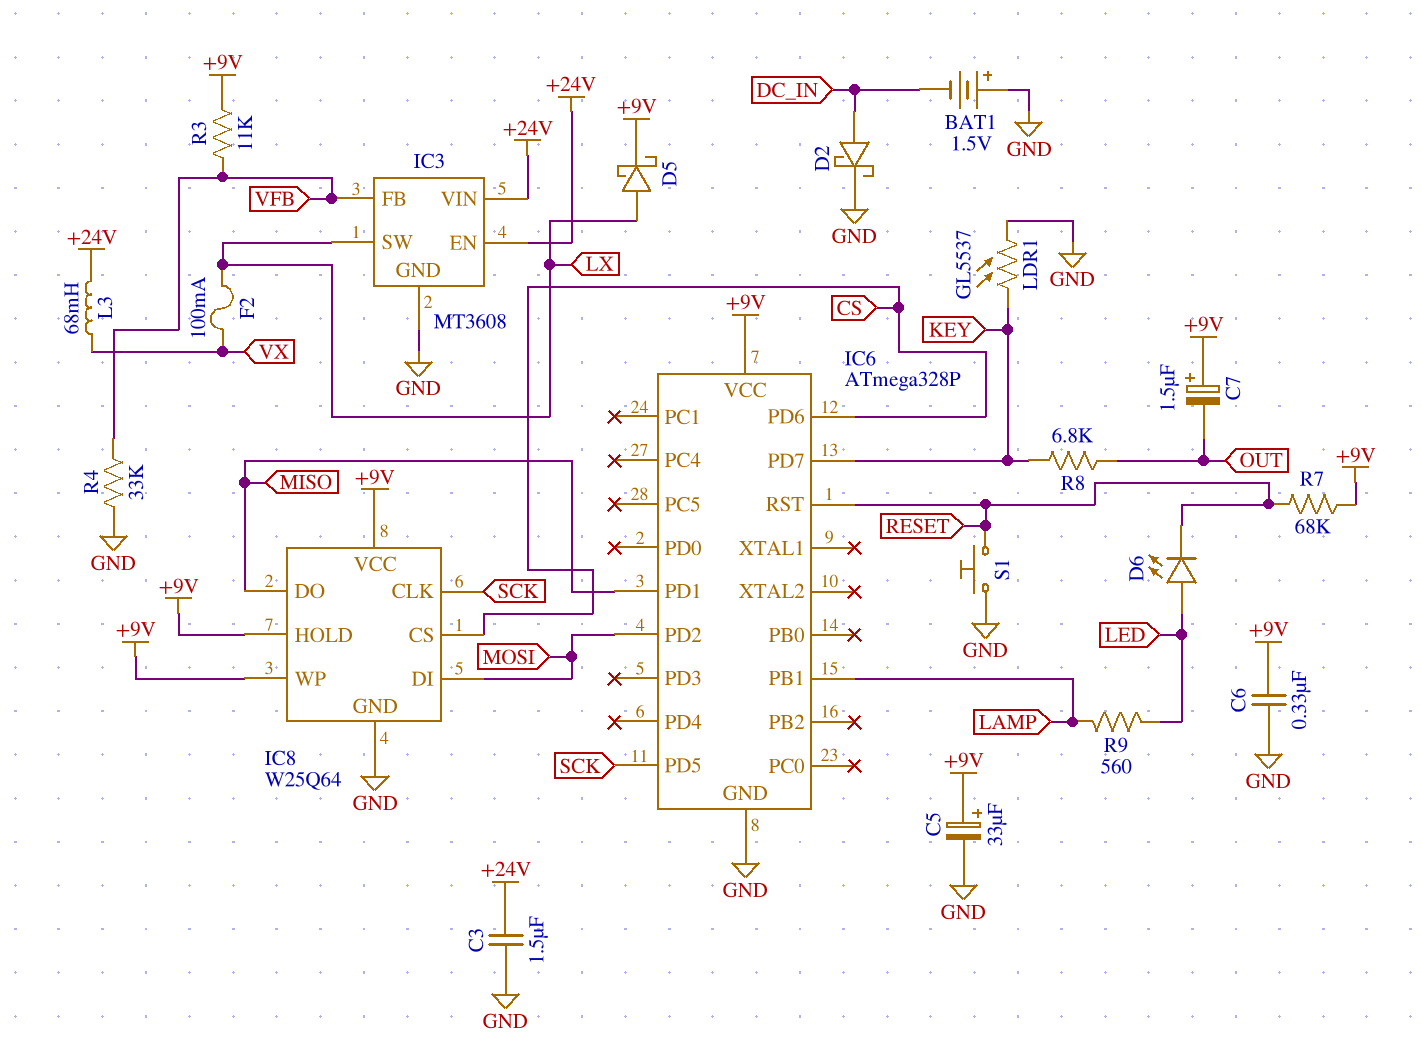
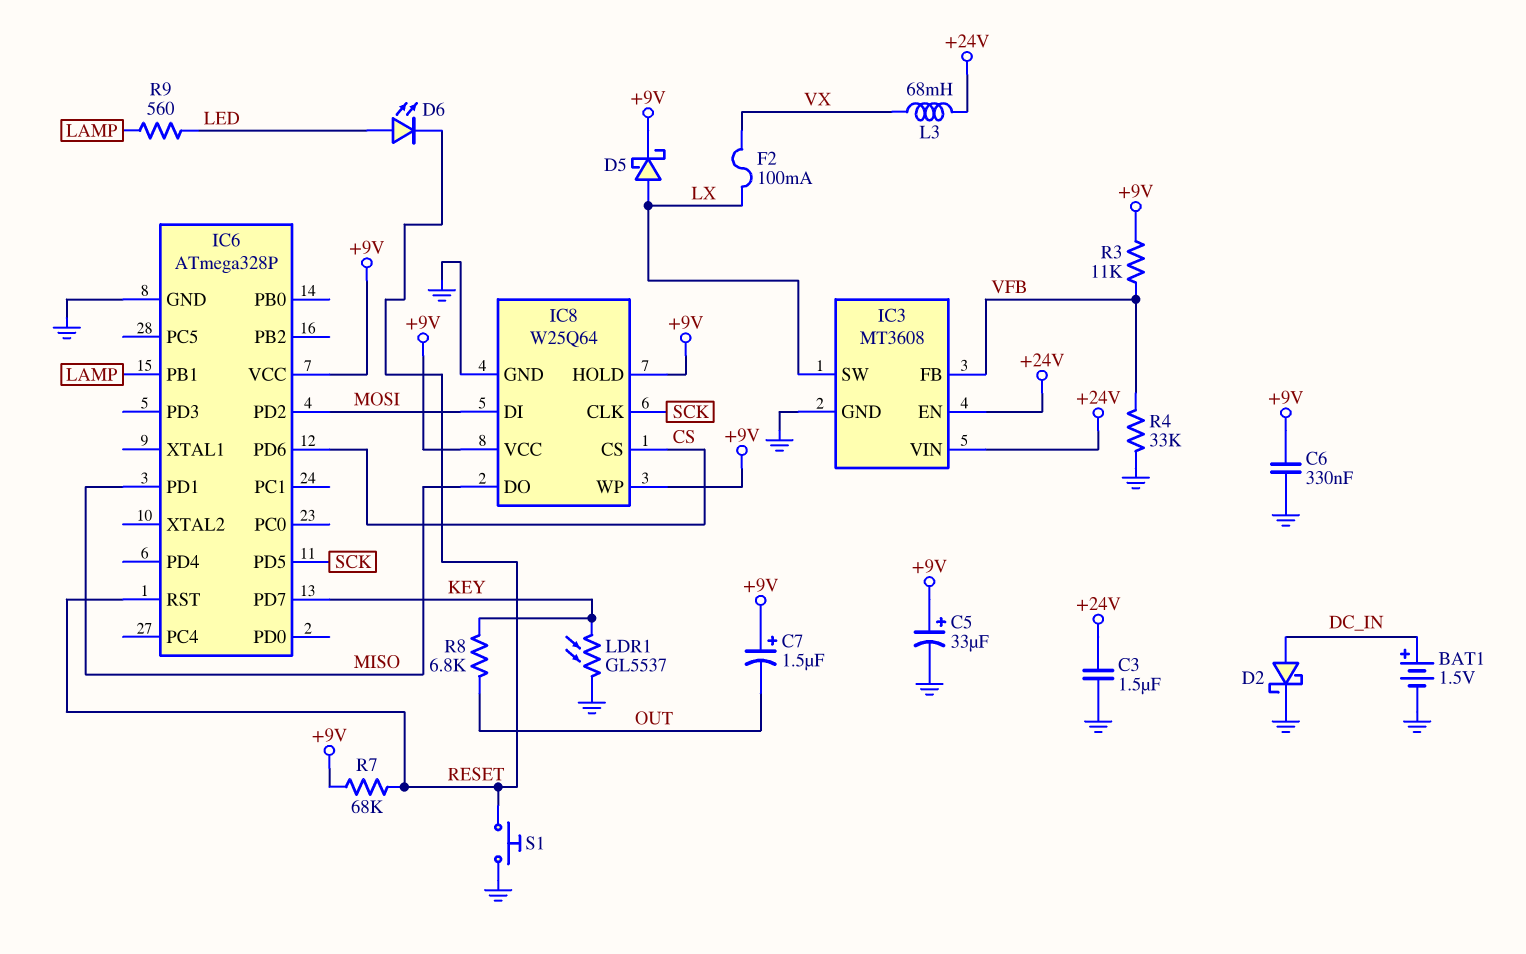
BAT1: 1.5V (plus GND, minus DC_IN) -> 1.5V (plus DC_IN, minus GND)

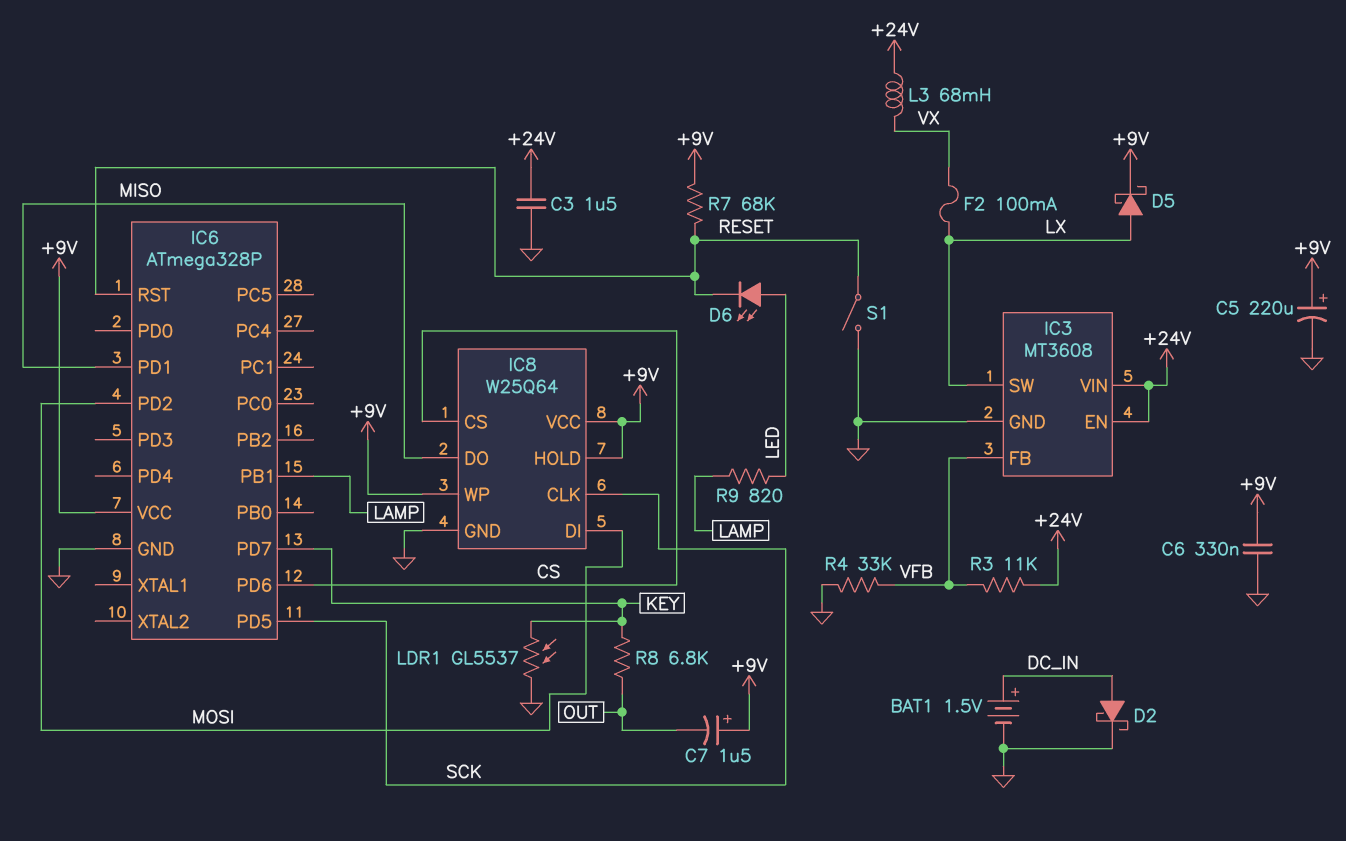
C5: 33uF (plus +9V, minus GND) -> 220uF (plus +9V, minus GND)
R3: 11k (+9V, VFB) -> 11k (+24V, VFB)
R9: 560 (LAMP, LED) -> 820 (LAMP, LED)
S1: button (GND, RESET) -> switch (GND, RESET)

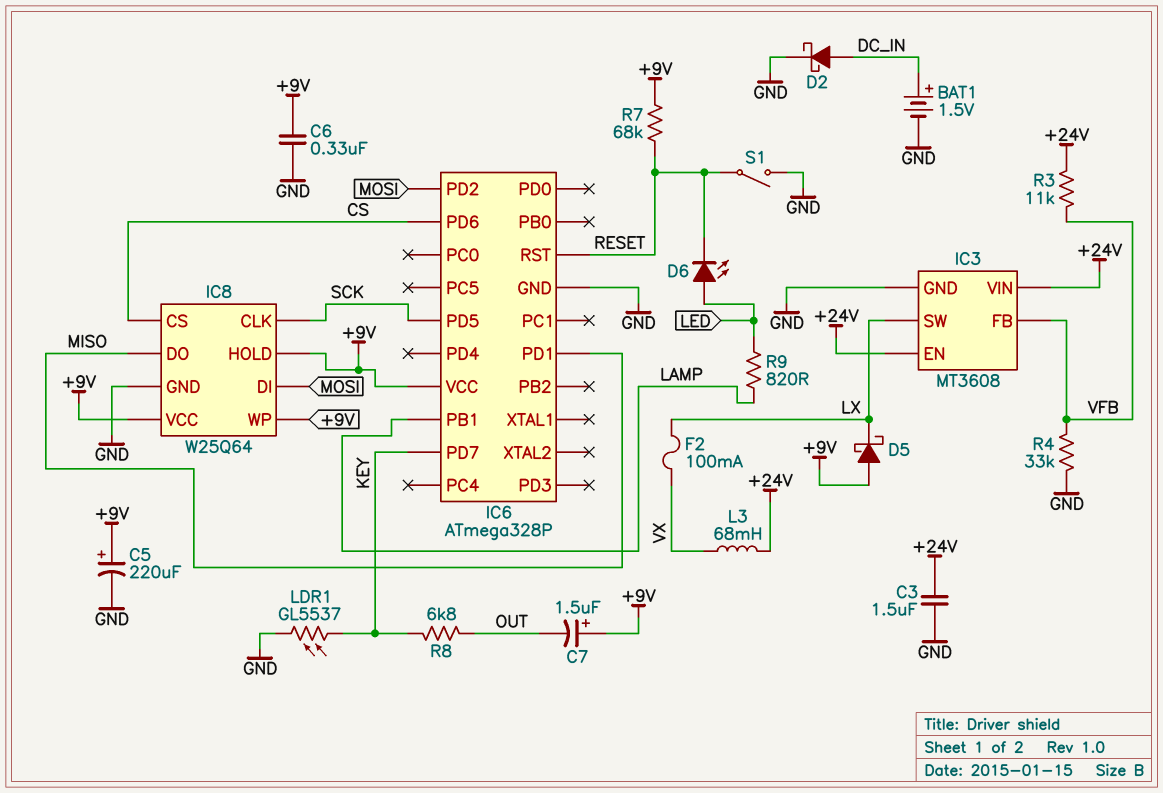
D5: schottky (A LX, K +9V) -> schottky (A +9V, K LX)

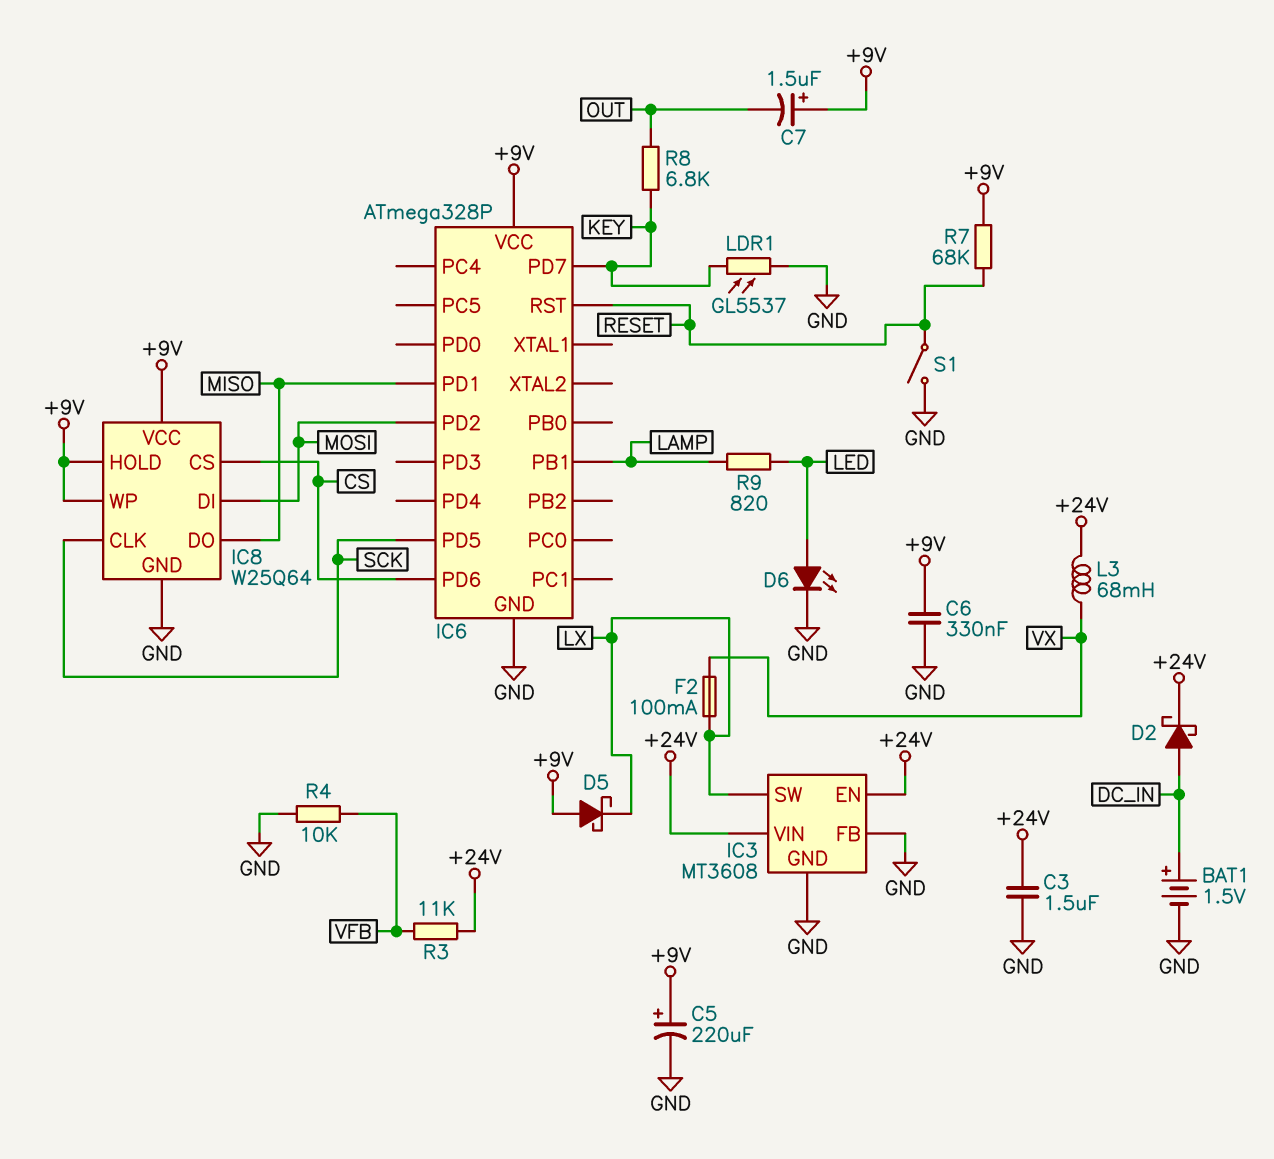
D2: schottky (A DC_IN, K GND) -> schottky (A DC_IN, K +24V)
D6: LED (A LED, K RESET) -> LED (A LED, K GND)
IC3 pin FB: VFB -> GND
R4: 33k (GND, VFB) -> 10k (GND, VFB)

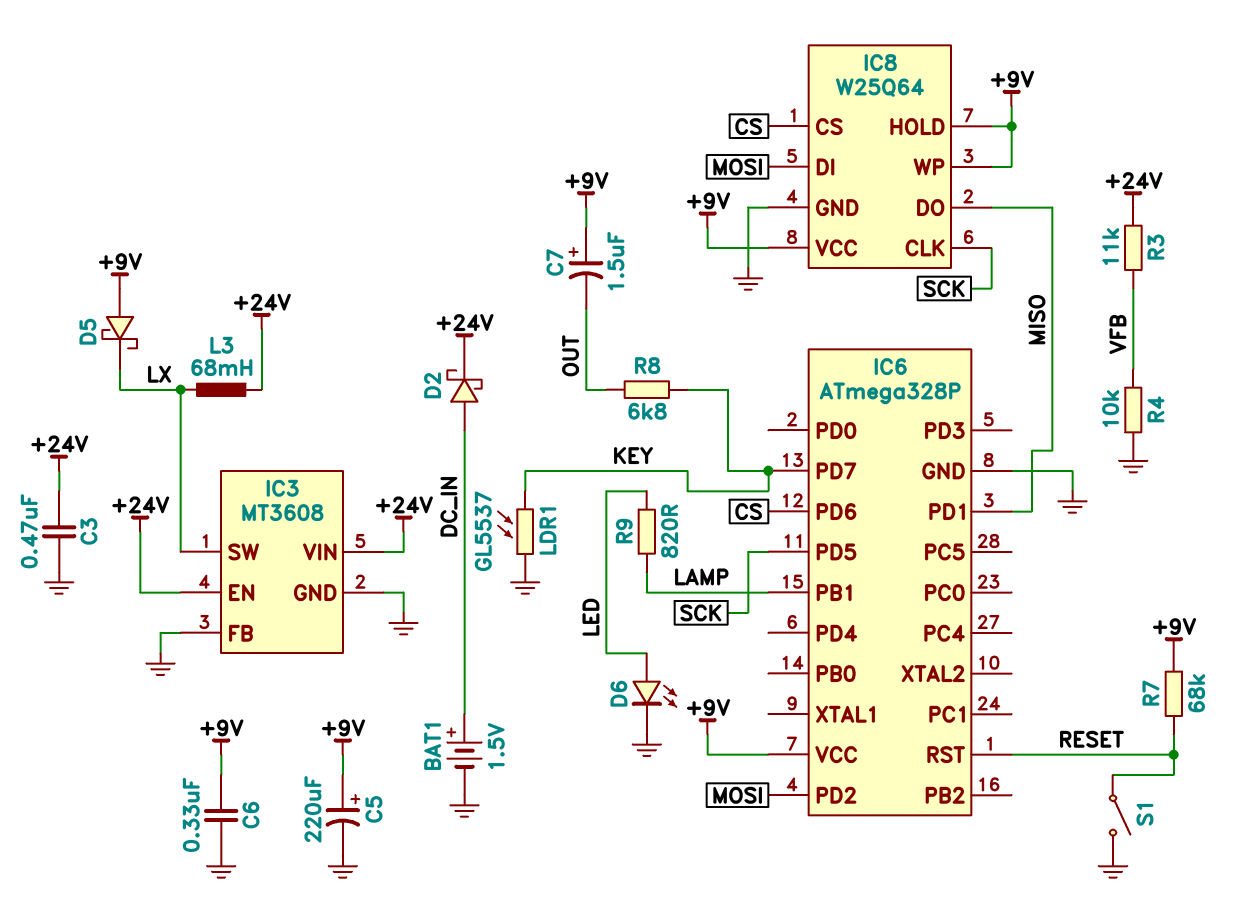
C3: 1.5uF (+24V, GND) -> 470nF (+24V, GND)
F2: 100mA (LX, VX) -> none
L3: 68mH (+24V, VX) -> 68mH (+24V, LX)

